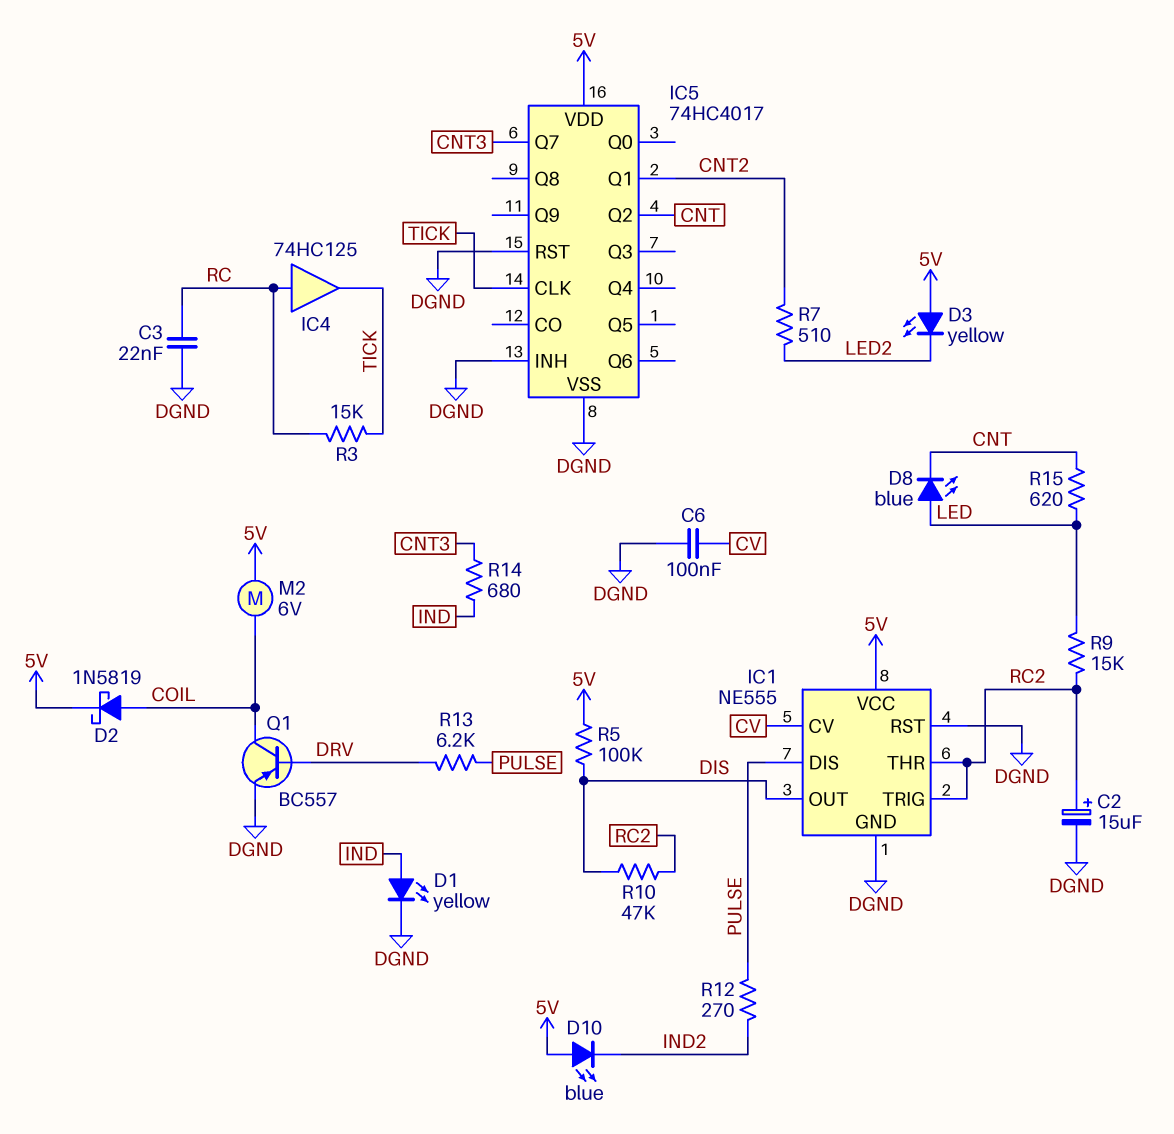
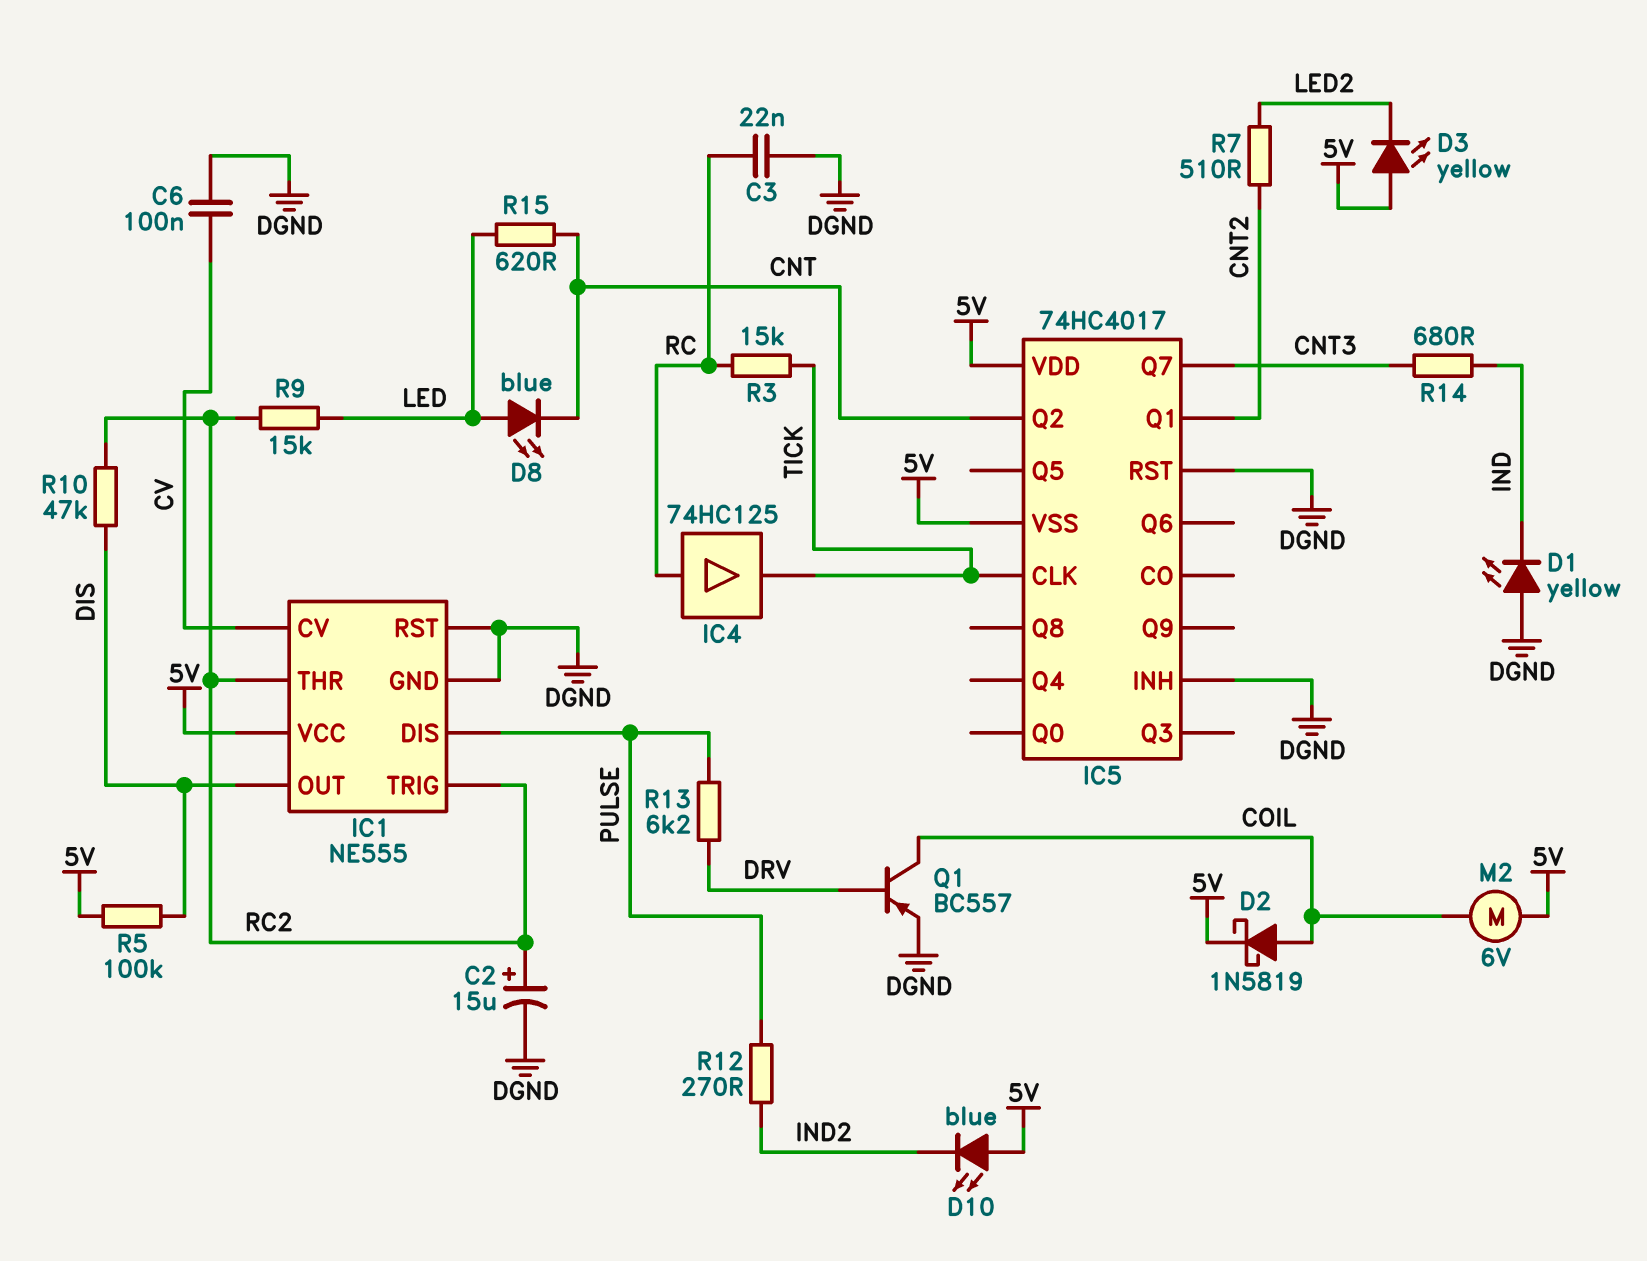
D1: LED yellow (A IND, K DGND) -> LED yellow (A DGND, K IND)
IC5 pin VSS: DGND -> 5V

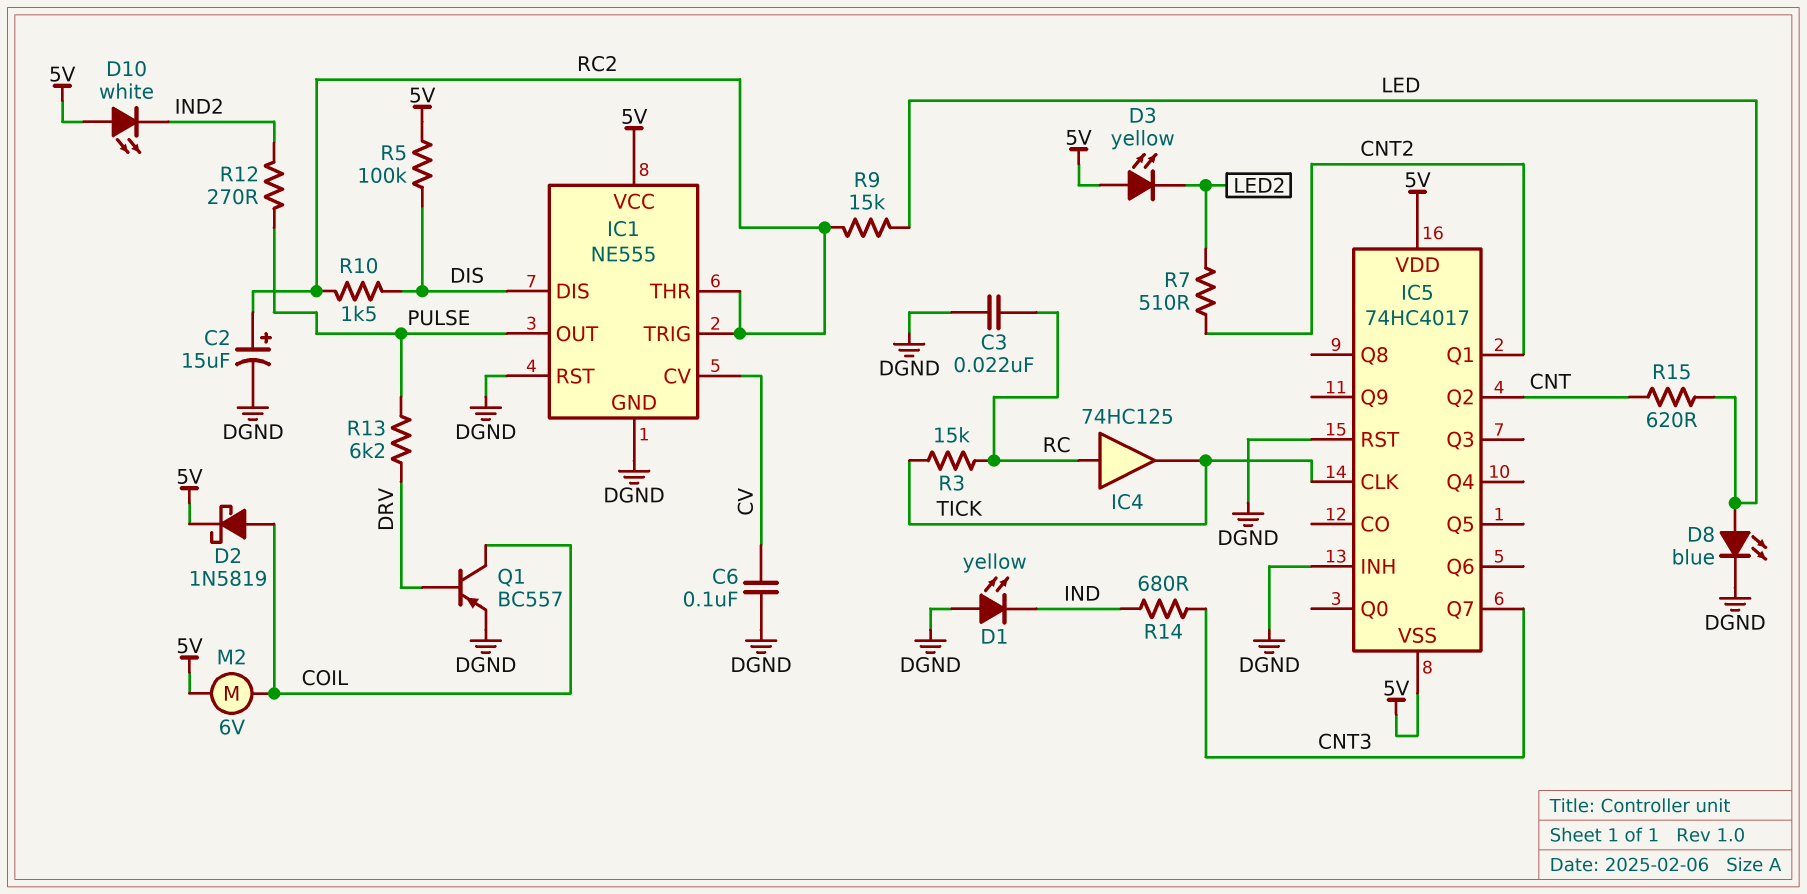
D8: LED blue (A LED, K CNT) -> LED blue (A LED, K DGND)
D10: LED blue (A 5V, K IND2) -> LED white (A 5V, K IND2)
IC1 pin DIS: PULSE -> DIS
IC1 pin OUT: DIS -> PULSE
R10: 47k (DIS, RC2) -> 1.5k (DIS, RC2)

